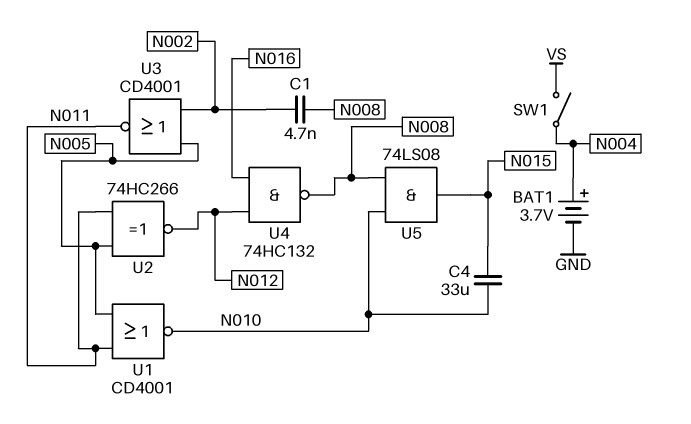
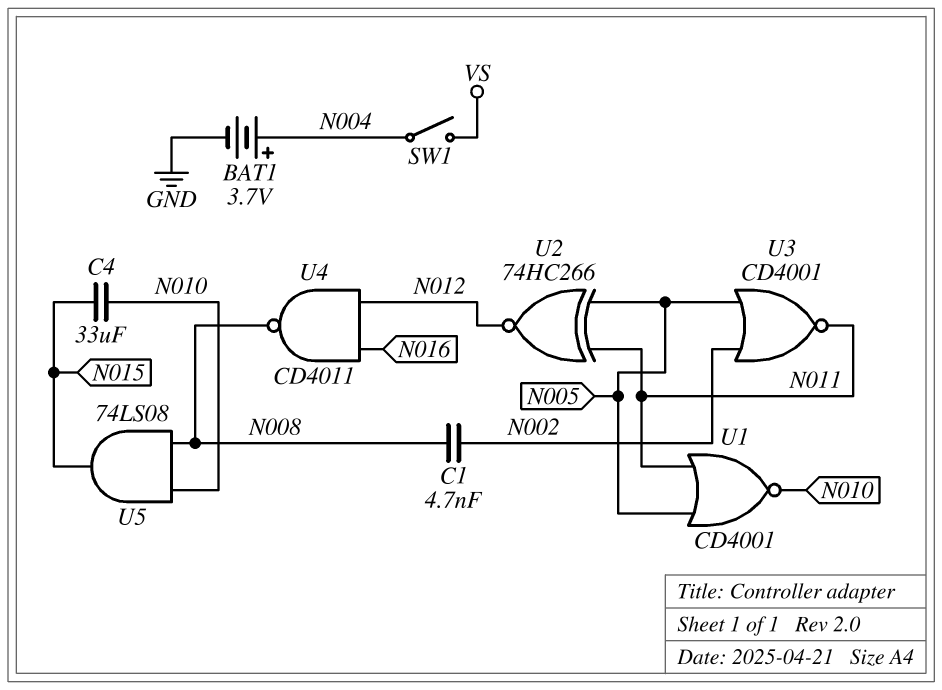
U4: NAND 74HC132 (in N012, in N016, out N008) -> NAND CD4011 (in N012, in N016, out N008)

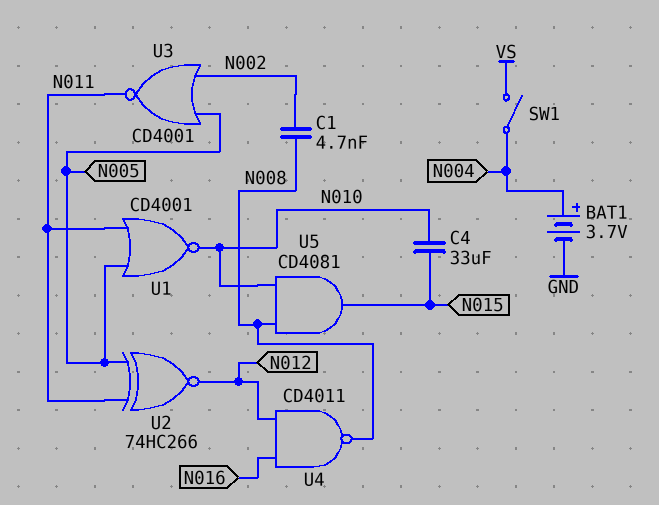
U5: AND 74LS08 (in N008, in N010, out N015) -> AND CD4081 (in N008, in N010, out N015)

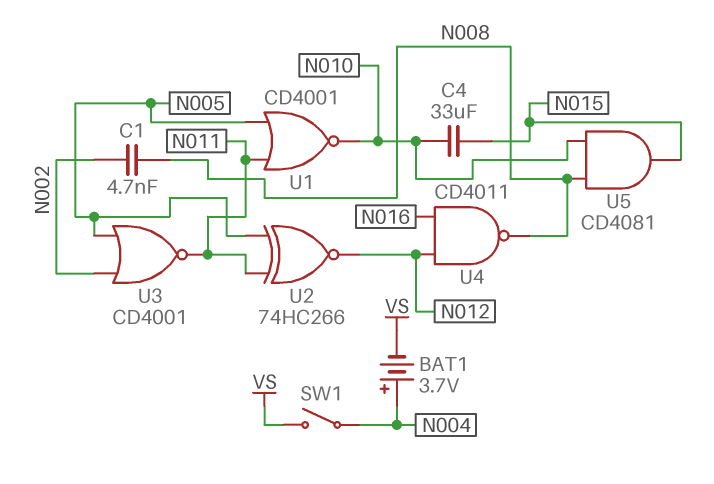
BAT1: 3.7V (plus N004, minus GND) -> 3.7V (plus N004, minus VS)

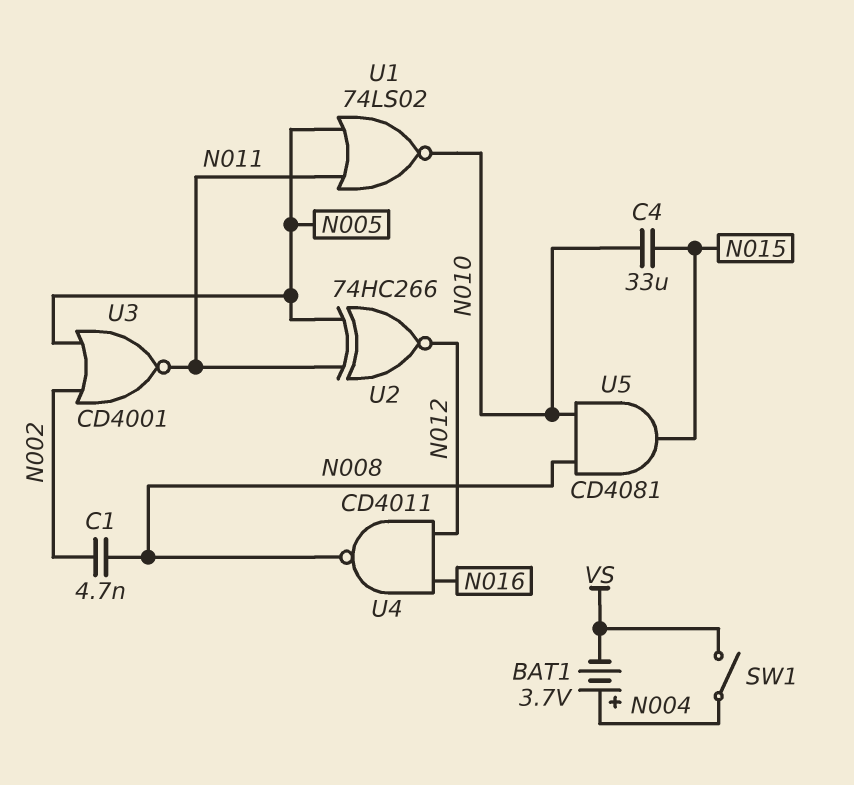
U1: NOR CD4001 (in N005, in N011, out N010) -> NOR 74LS02 (in N005, in N011, out N010)

